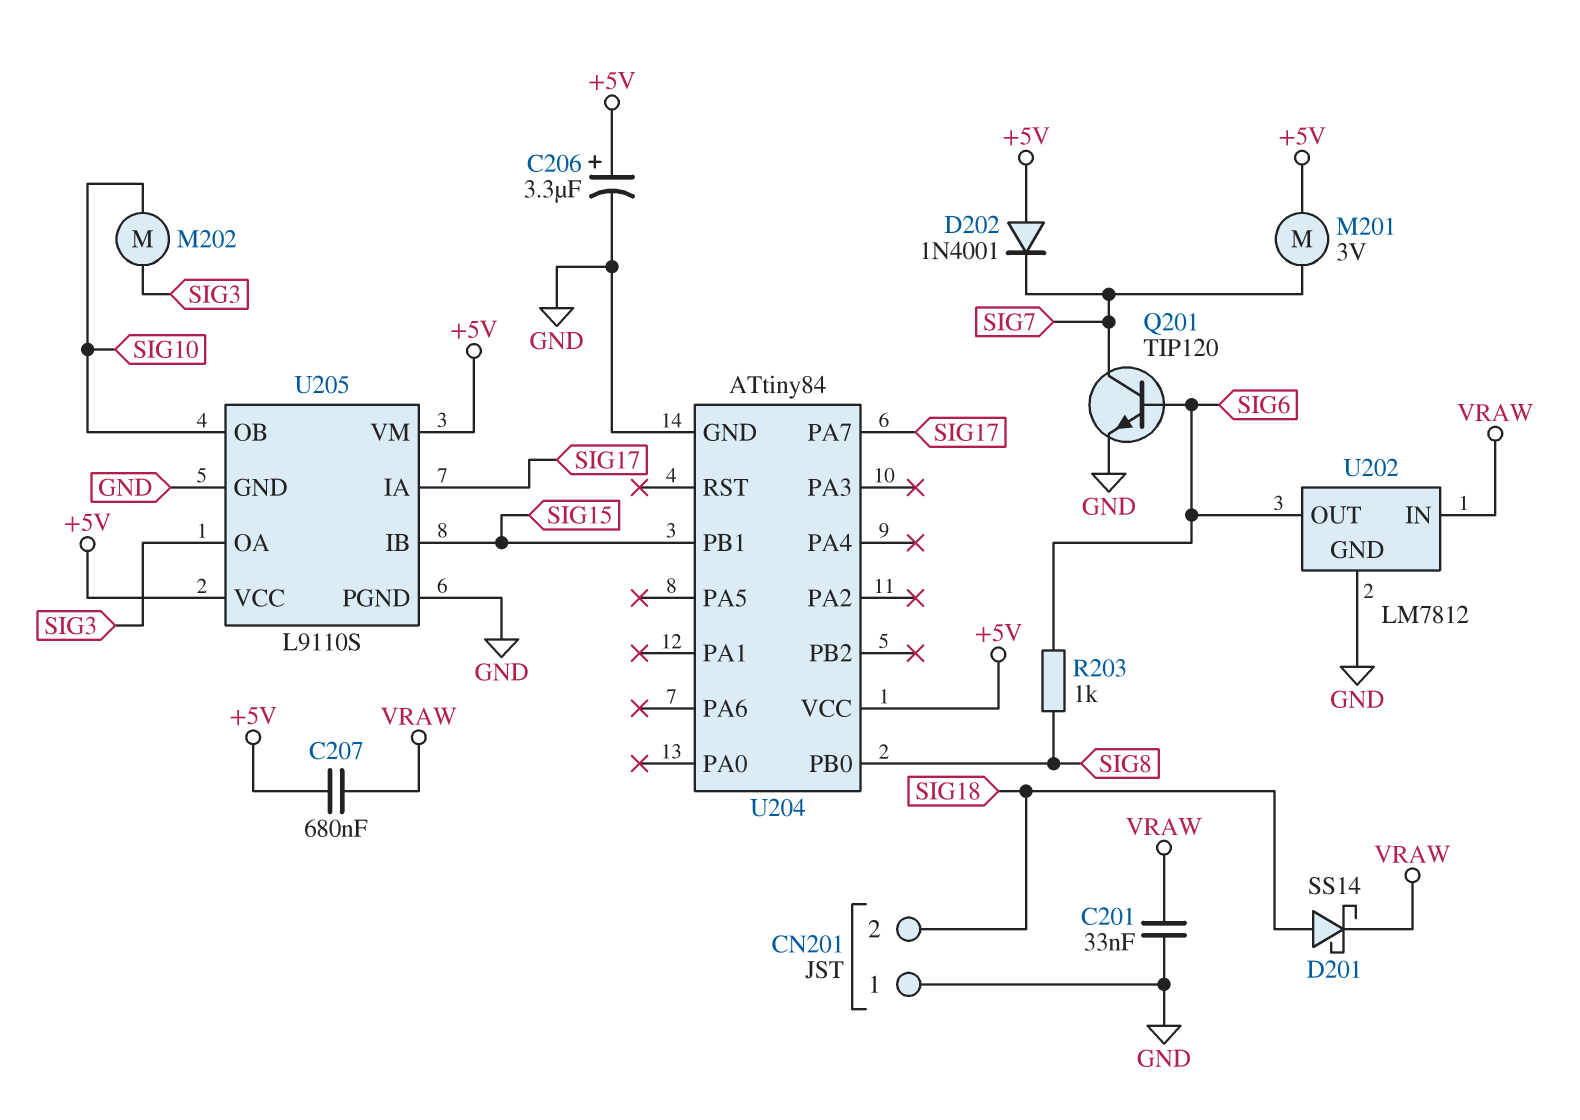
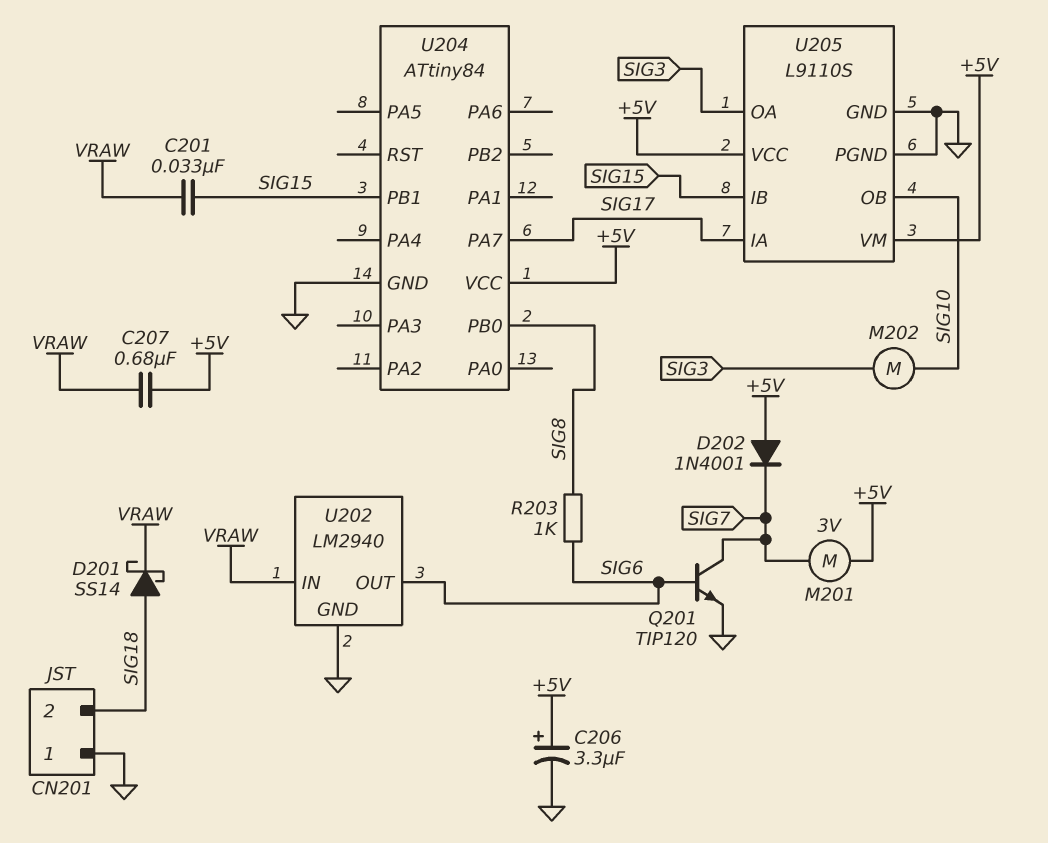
C201: 33nF (GND, VRAW) -> 33nF (SIG15, VRAW)
U202: LM7812 -> LM2940

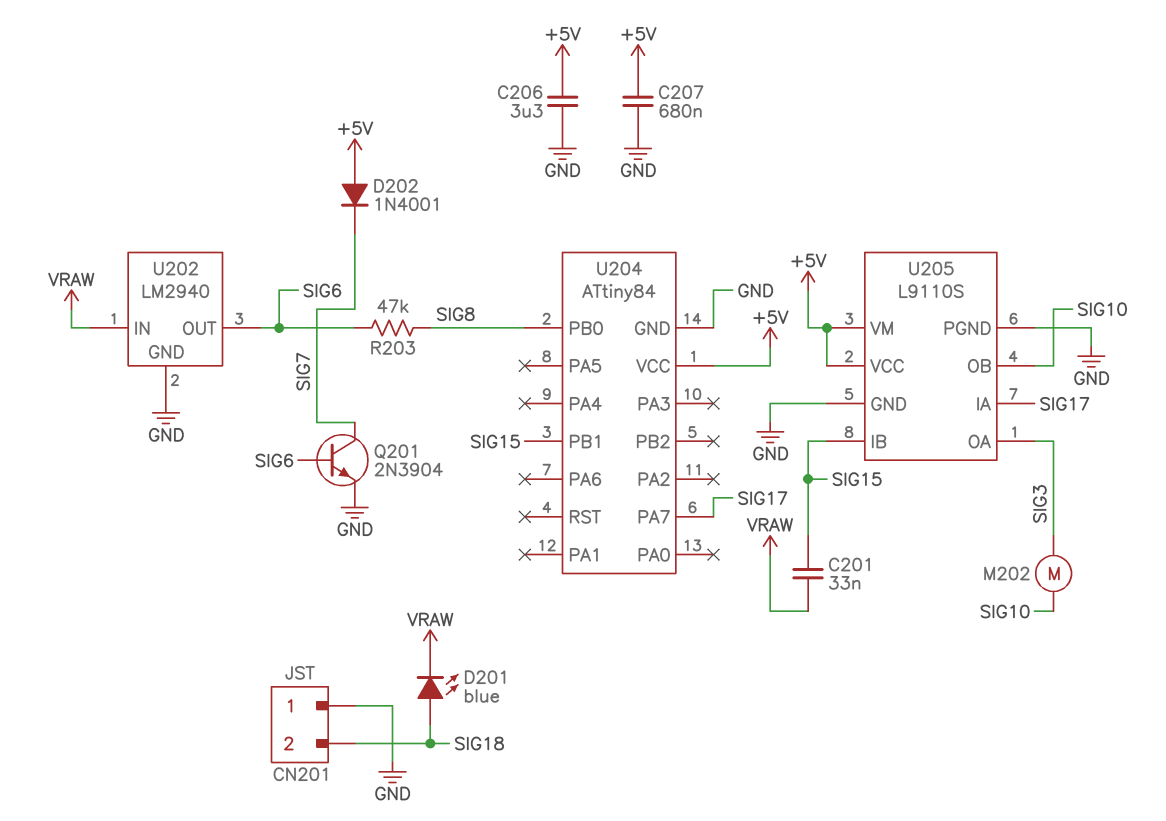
C206: 3.3uF (plus +5V, minus GND) -> 3.3uF (+5V, GND)
C207: 680nF (+5V, VRAW) -> 680nF (+5V, GND)
D201: schottky SS14 (A SIG18, K VRAW) -> LED blue (A SIG18, K VRAW)
M201: motor 3V (+5V, SIG7) -> none
Q201: NPN TIP120 (B SIG6, C SIG7, E GND) -> NPN 2N3904 (B SIG6, C SIG7, E GND)
R203: 1k (SIG6, SIG8) -> 47k (SIG6, SIG8)

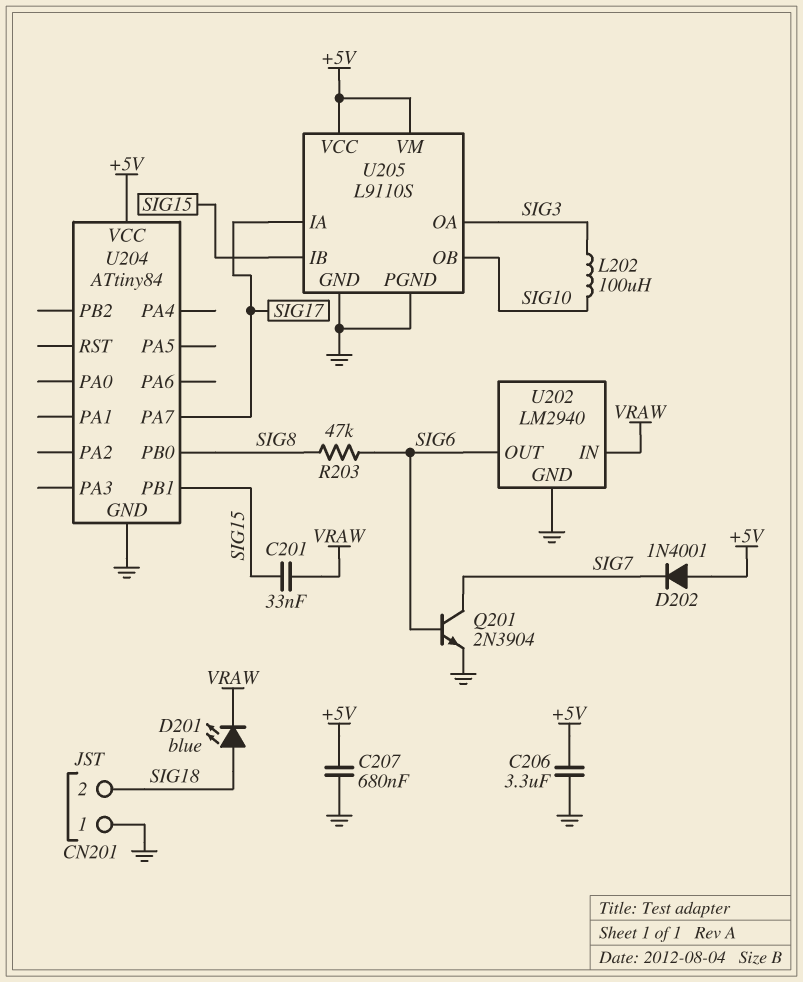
L202: none -> 100uH (SIG3, SIG10)
M202: motor (SIG3, SIG10) -> none

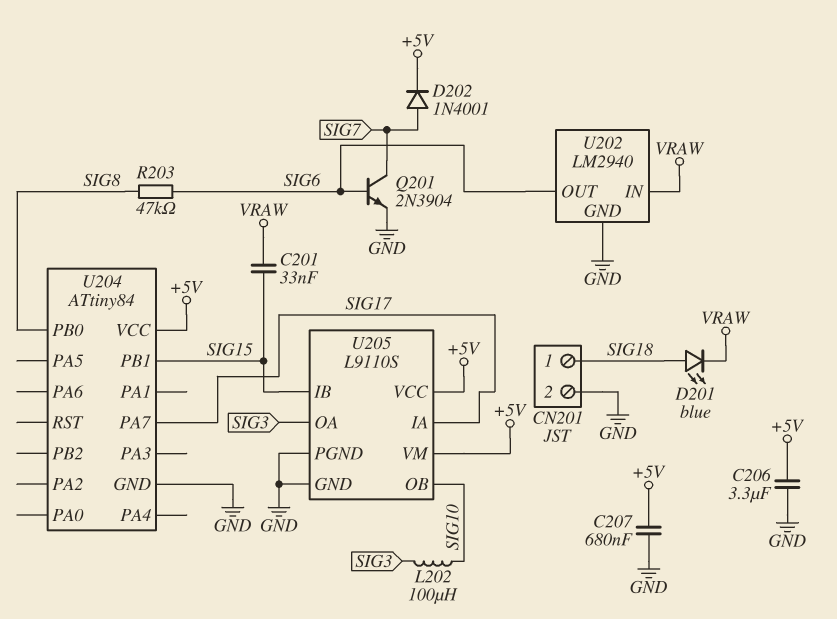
CN201 pin 1: GND -> SIG18
CN201 pin 2: SIG18 -> GND
D202: diode 1N4001 (A +5V, K SIG7) -> diode 1N4001 (A SIG7, K +5V)

